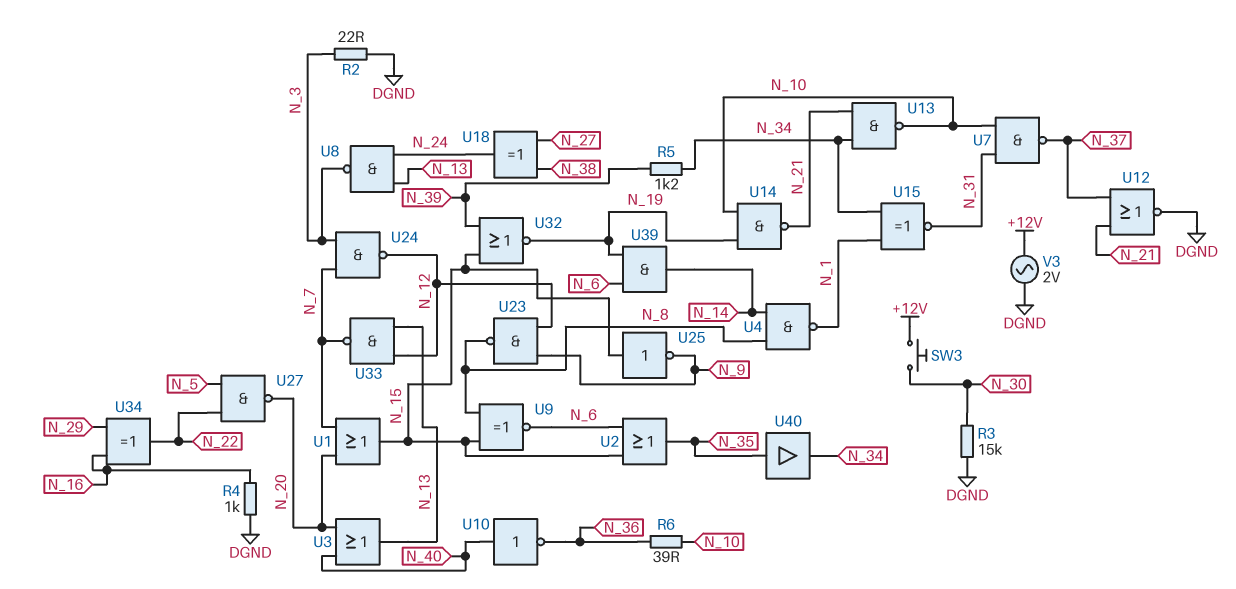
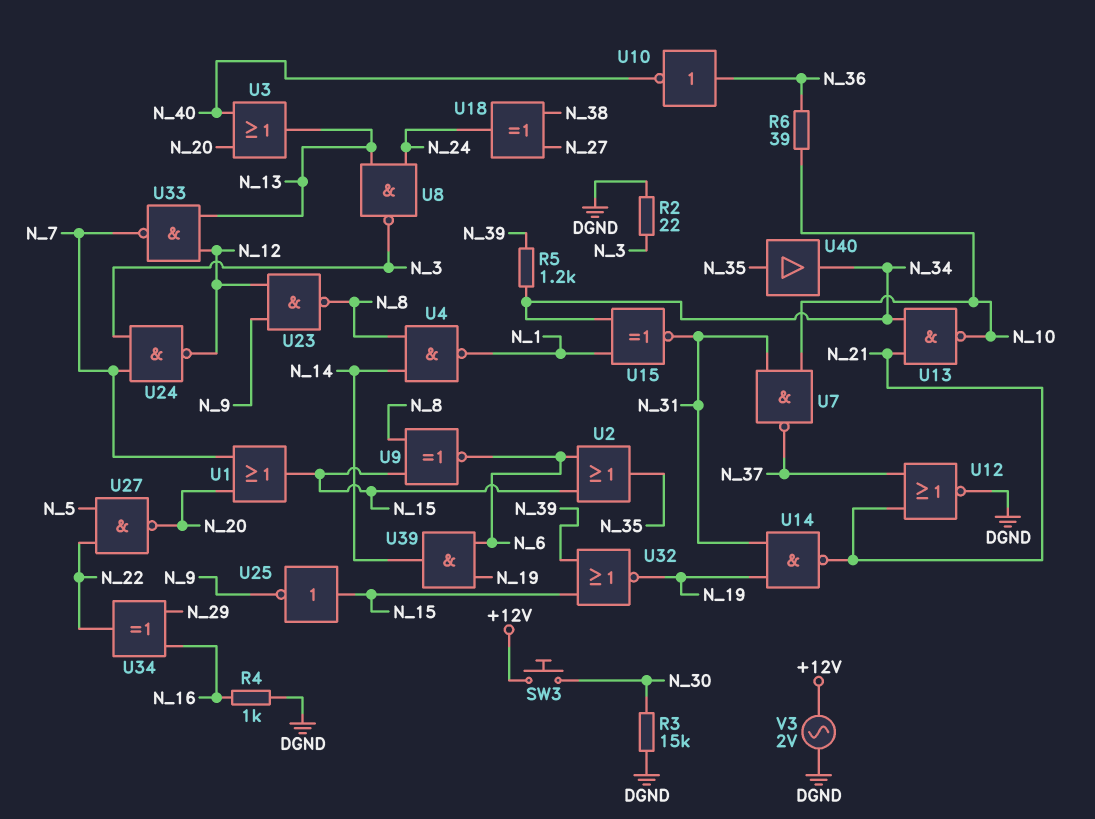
U10: NOT (in N_40, out N_36) -> NOT (in N_36, out N_40)
U14: NAND (in N_10, in N_19, out N_21) -> NAND (in N_19, in N_31, out N_21)

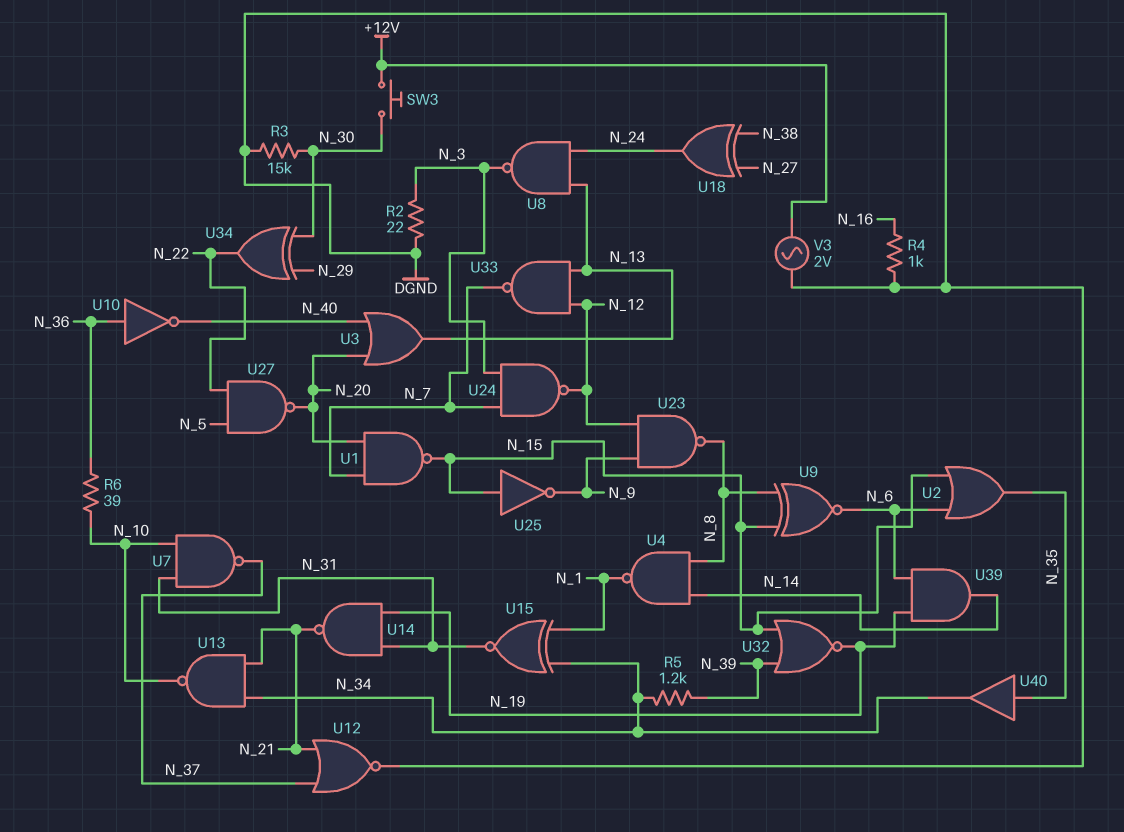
U1: OR (in N_7, in N_20, out N_15) -> NAND (in N_7, in N_20, out N_15)
U34: XOR (in N_16, in N_29, out N_22) -> XOR (in N_29, in N_30, out N_22)

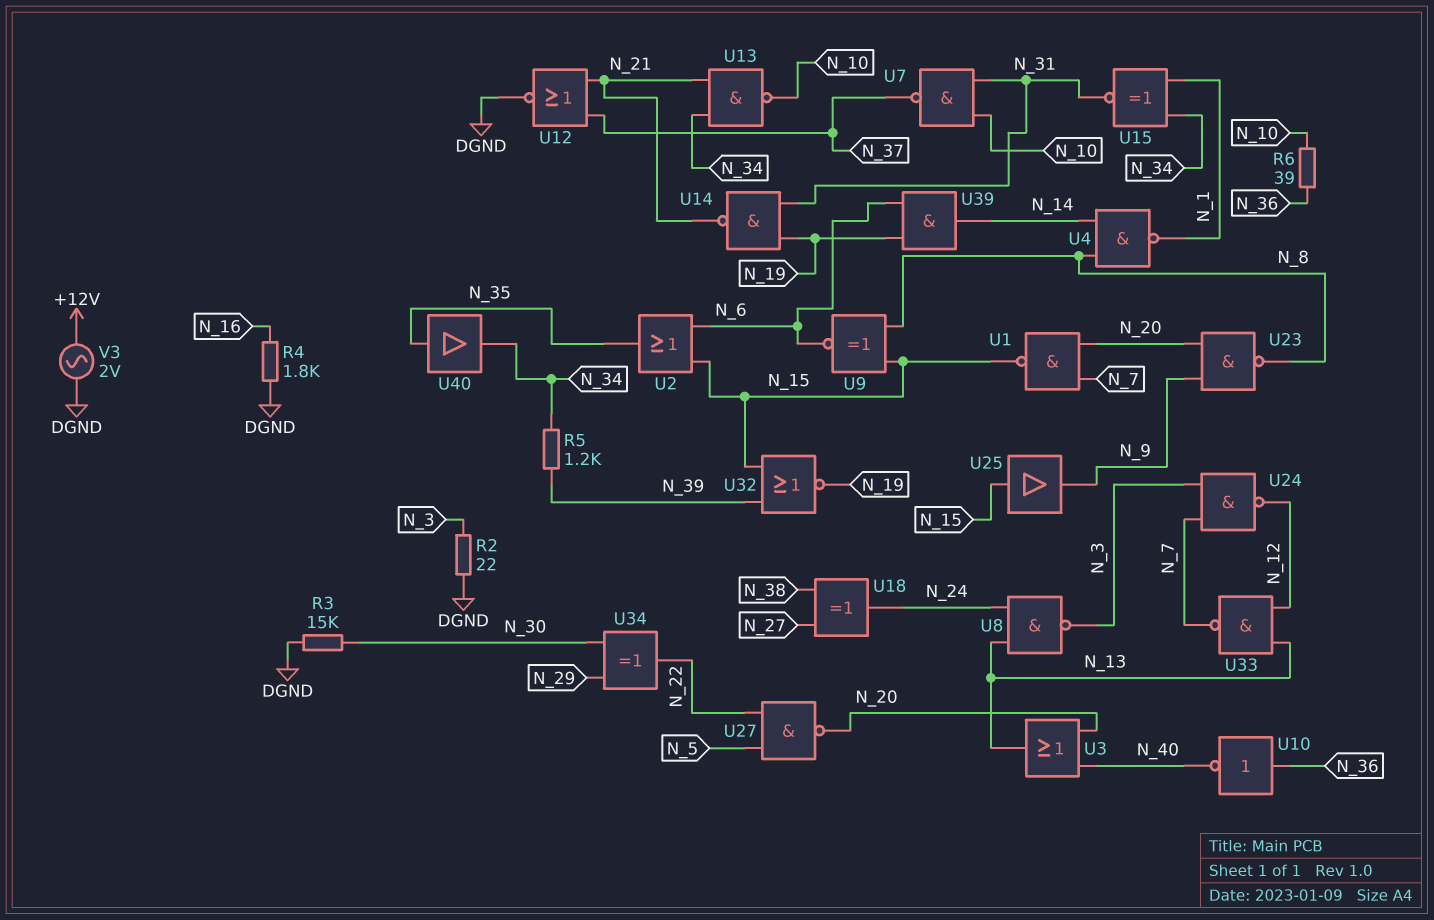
R4: 1k (DGND, N_16) -> 1.8k (DGND, N_16)
SW3: button (+12V, N_30) -> none
U23: NAND (in N_9, in N_12, out N_8) -> NAND (in N_9, in N_20, out N_8)
U25: NOT (in N_15, out N_9) -> buffer (in N_15, out N_9)

